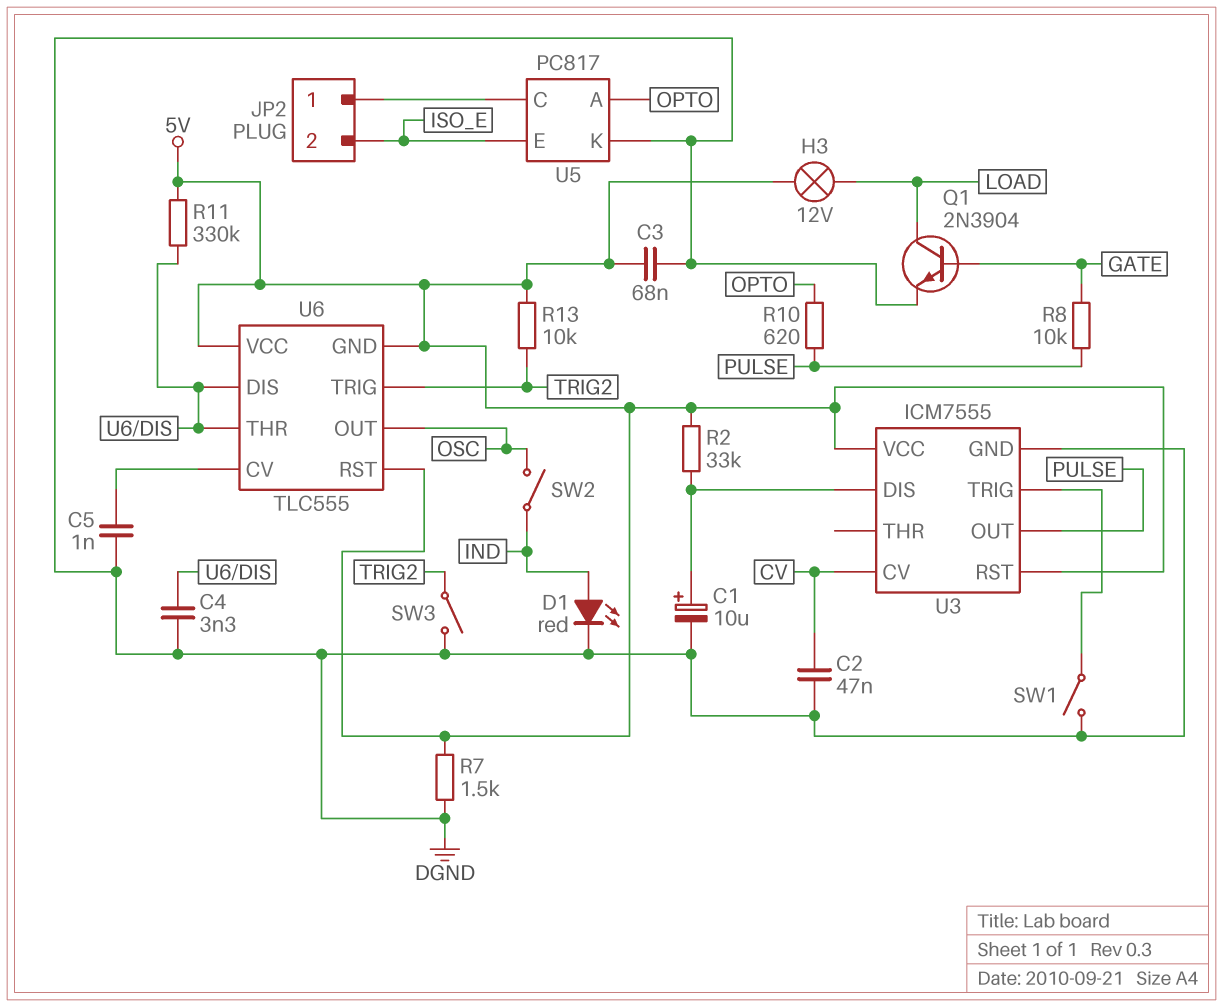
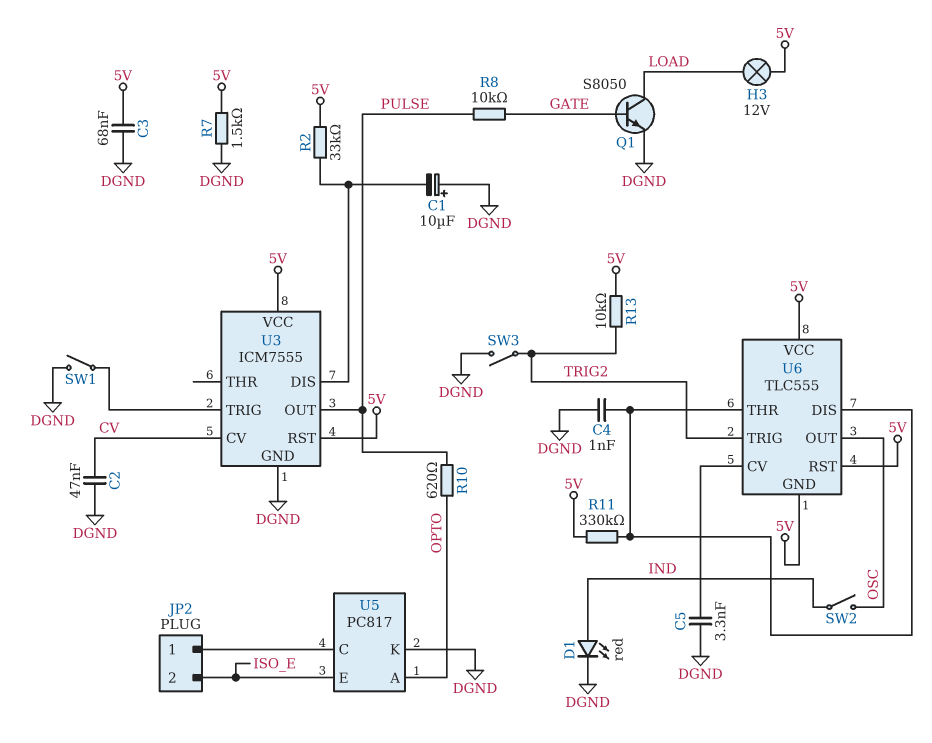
C1: 10uF (plus U3/DIS, minus DGND) -> 10uF (plus DGND, minus U3/DIS)
C4: 3.3nF (DGND, U6/DIS) -> 1nF (DGND, U6/DIS)
C5: 1nF (DGND, U6/CV) -> 3.3nF (DGND, U6/CV)
Q1: NPN 2N3904 (B GATE, C LOAD, E DGND) -> NPN S8050 (B GATE, C LOAD, E DGND)

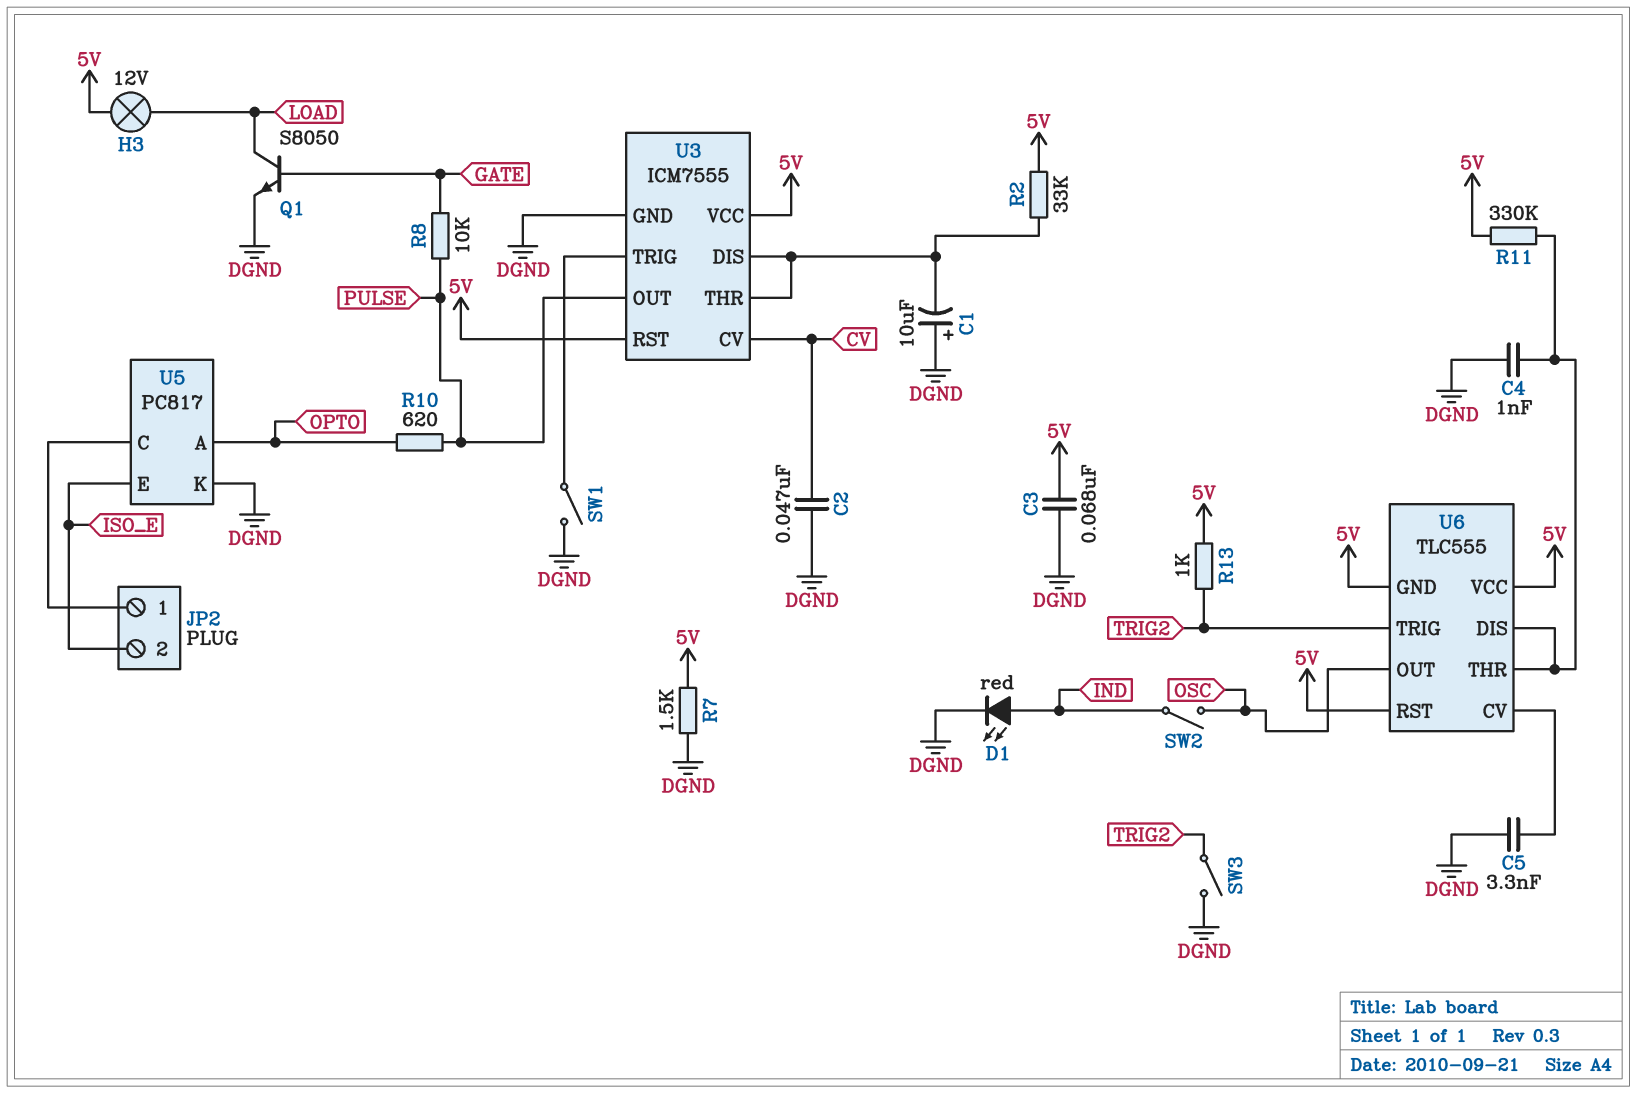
R13: 10k (5V, TRIG2) -> 1k (5V, TRIG2)
U3 pin THR: none -> U3/DIS

